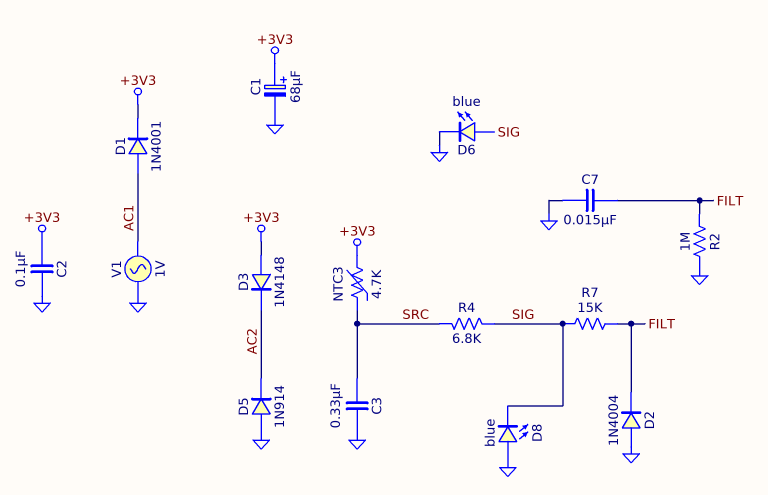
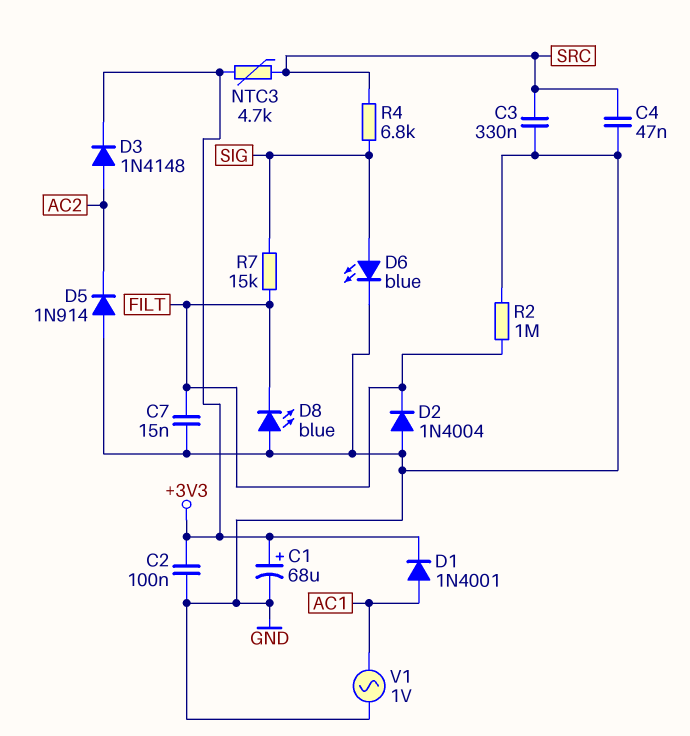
C4: none -> 47nF (GND, SRC)
D3: diode 1N4148 (A +3V3, K AC2) -> diode 1N4148 (A AC2, K +3V3)
D8: LED blue (A GND, K SIG) -> LED blue (A GND, K FILT)

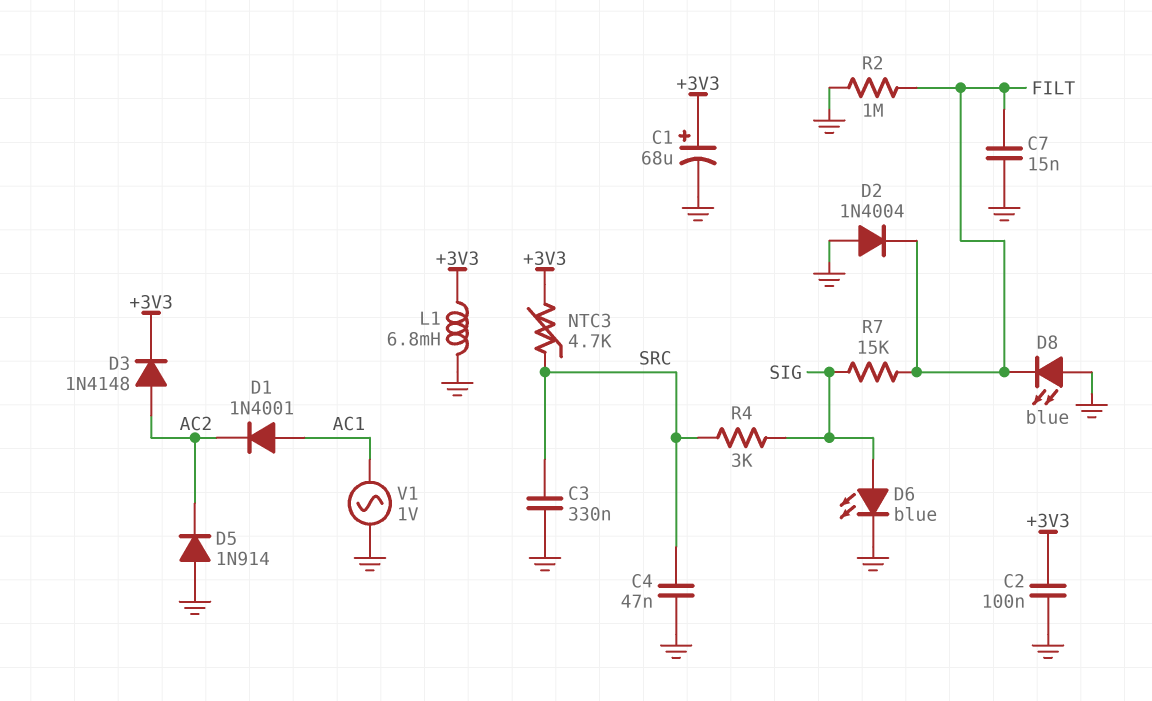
D1: diode 1N4001 (A AC1, K +3V3) -> diode 1N4001 (A AC1, K AC2)
L1: none -> 6.8mH (+3V3, GND)
R4: 6.8k (SIG, SRC) -> 3k (SIG, SRC)

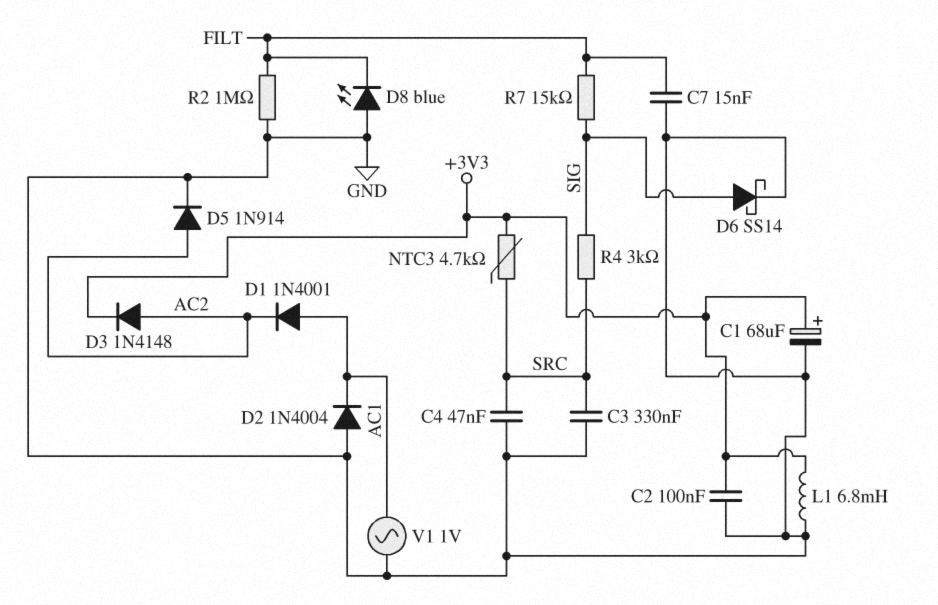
D2: diode 1N4004 (A GND, K FILT) -> diode 1N4004 (A GND, K AC1)
D5: diode 1N914 (A GND, K AC2) -> diode 1N914 (A AC2, K GND)
D6: LED blue (A SIG, K GND) -> schottky SS14 (A SIG, K GND)

